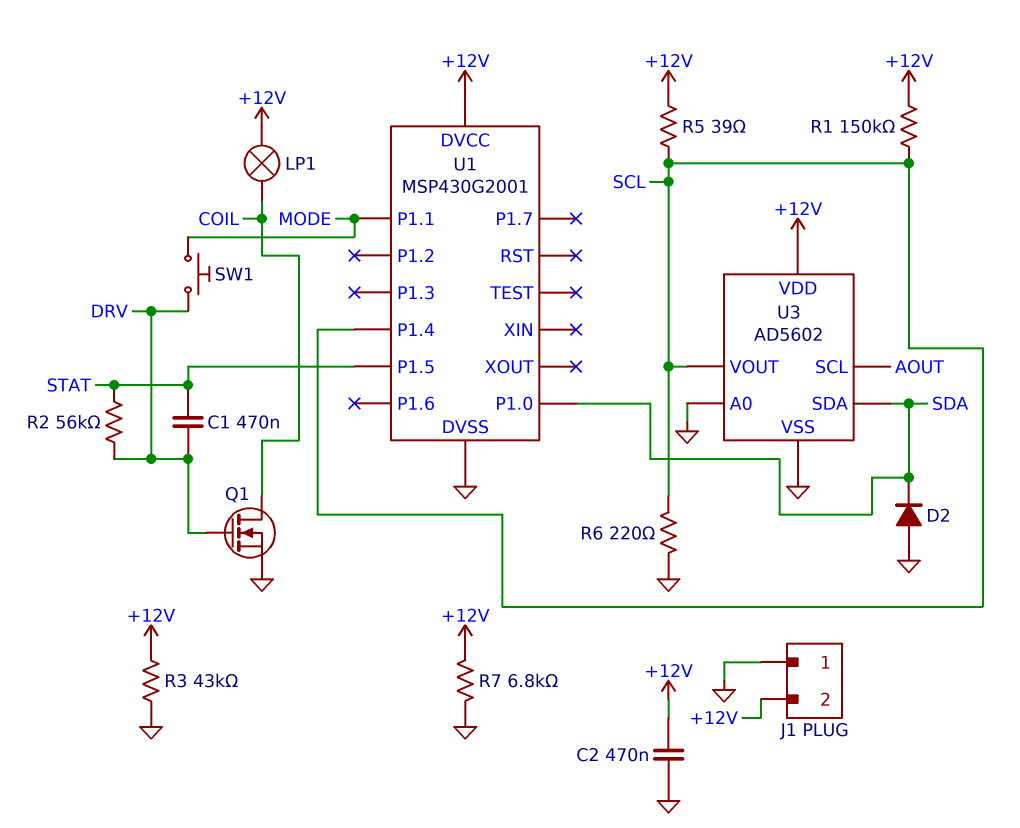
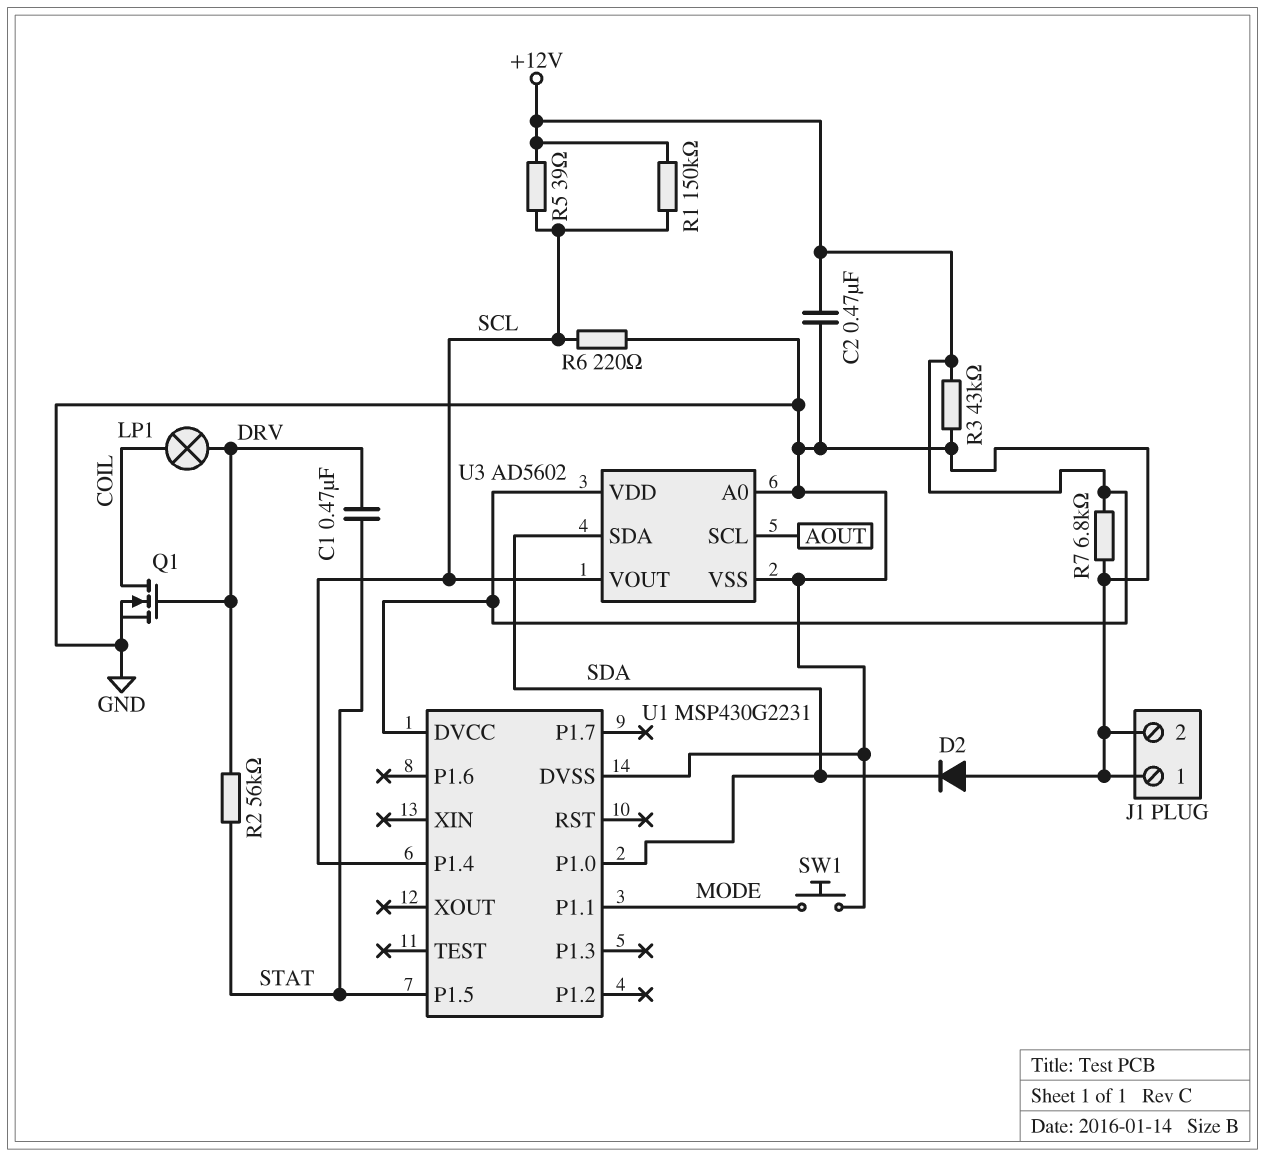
J1 pin 2: +12V -> GND
LP1: lamp (+12V, COIL) -> lamp (COIL, DRV)
SW1: button (DRV, MODE) -> button (GND, MODE)
U1: MSP430G2001 -> MSP430G2231

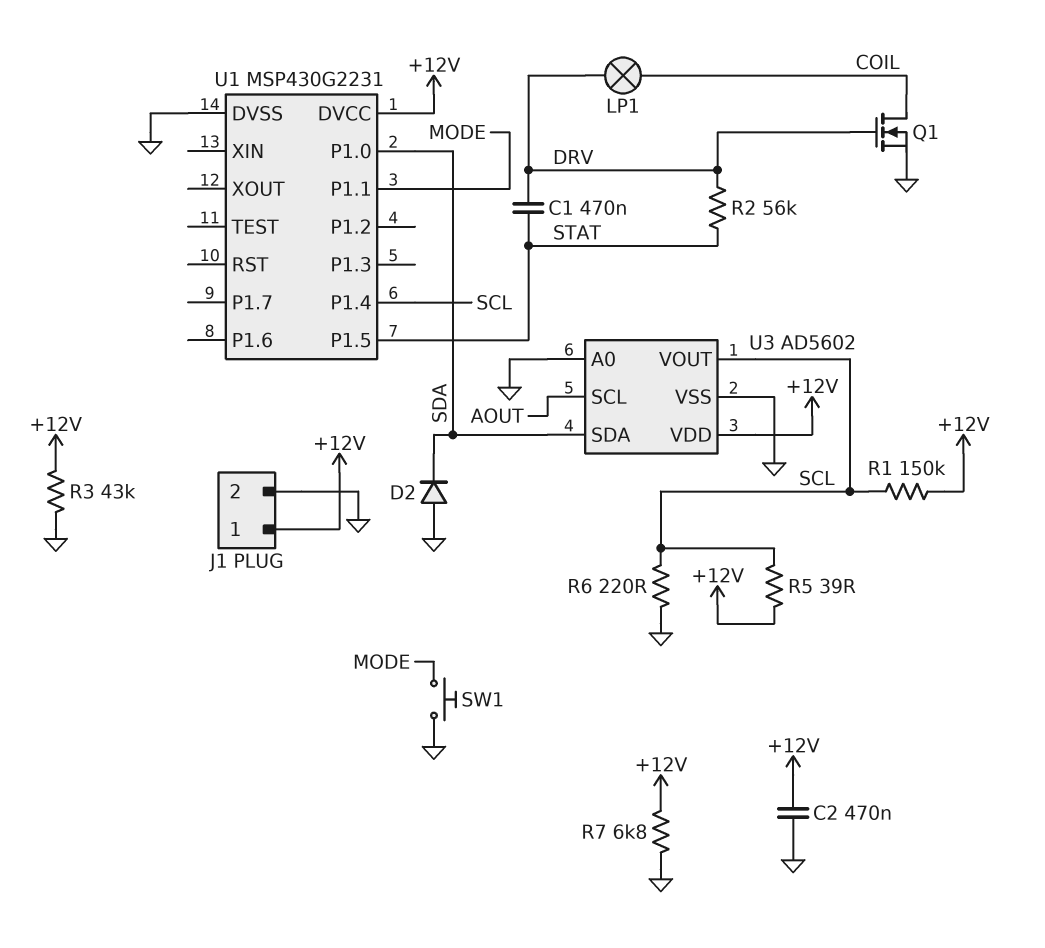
J1 pin 1: GND -> +12V

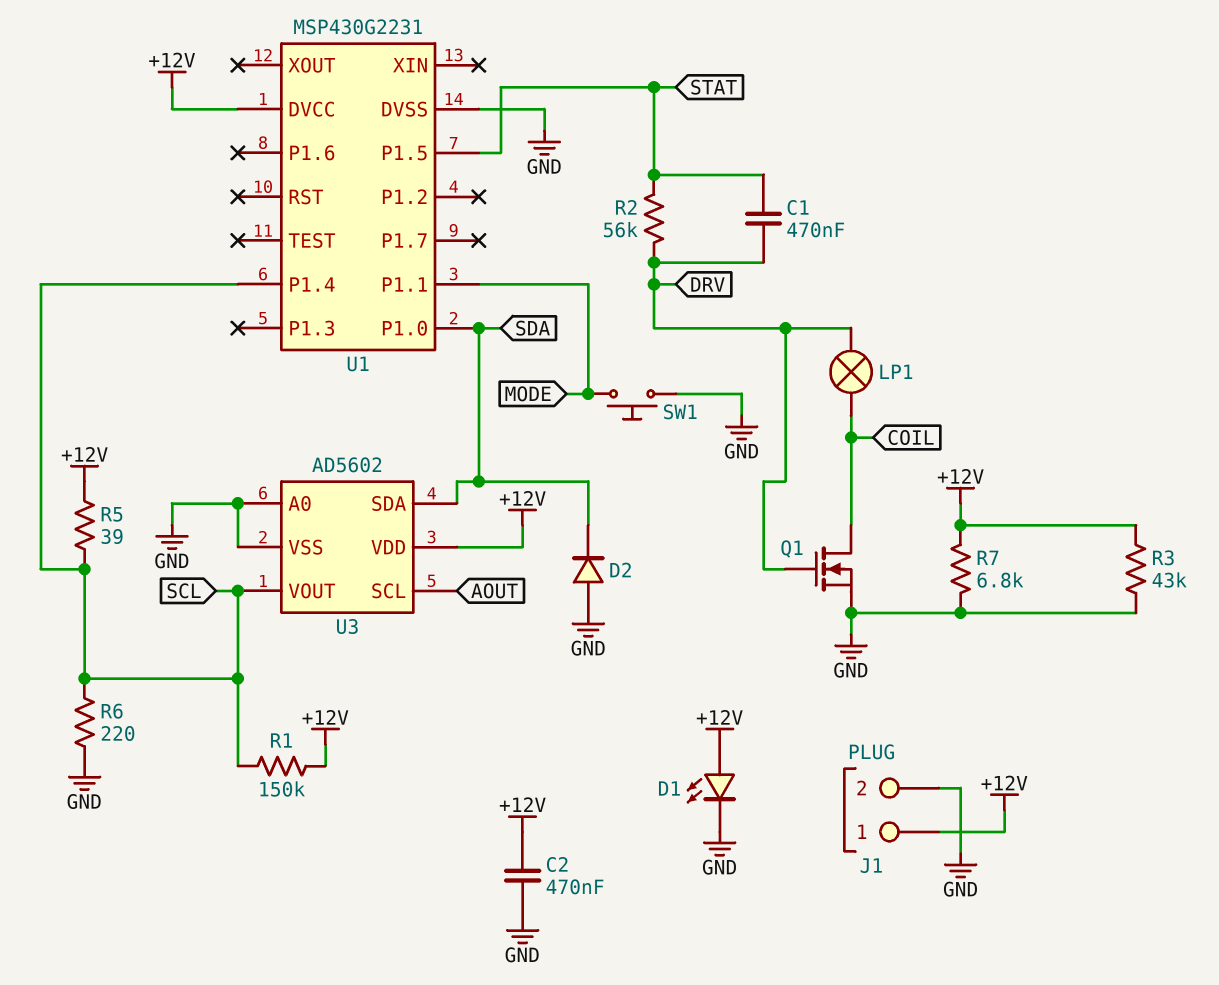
D1: none -> LED (A +12V, K GND)

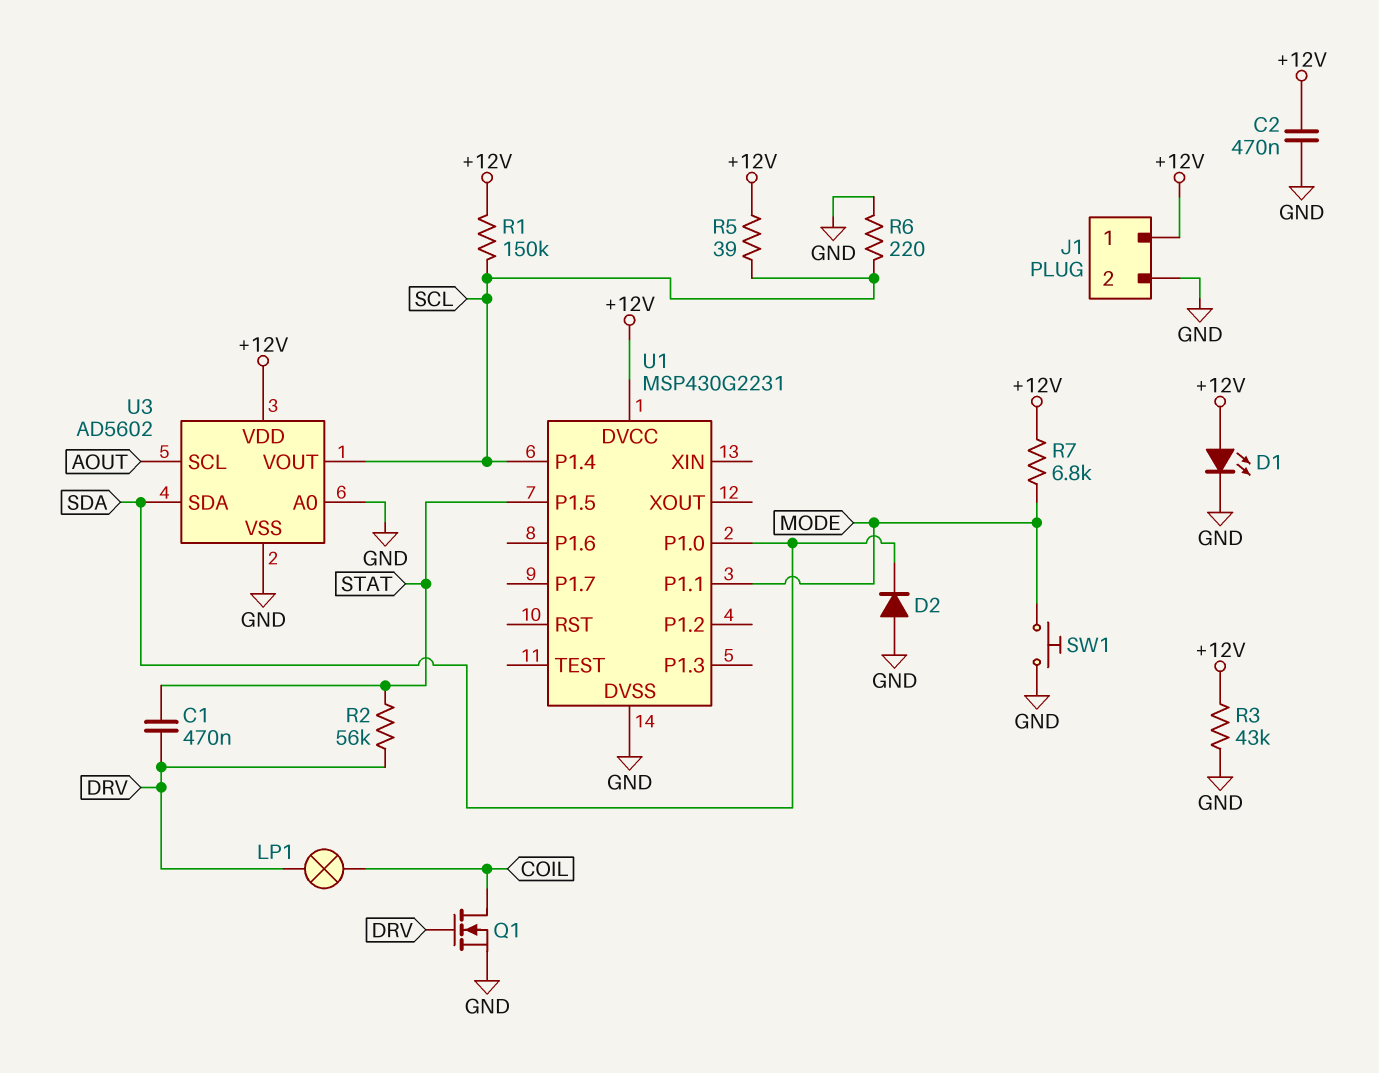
R7: 6.8k (+12V, GND) -> 6.8k (+12V, MODE)

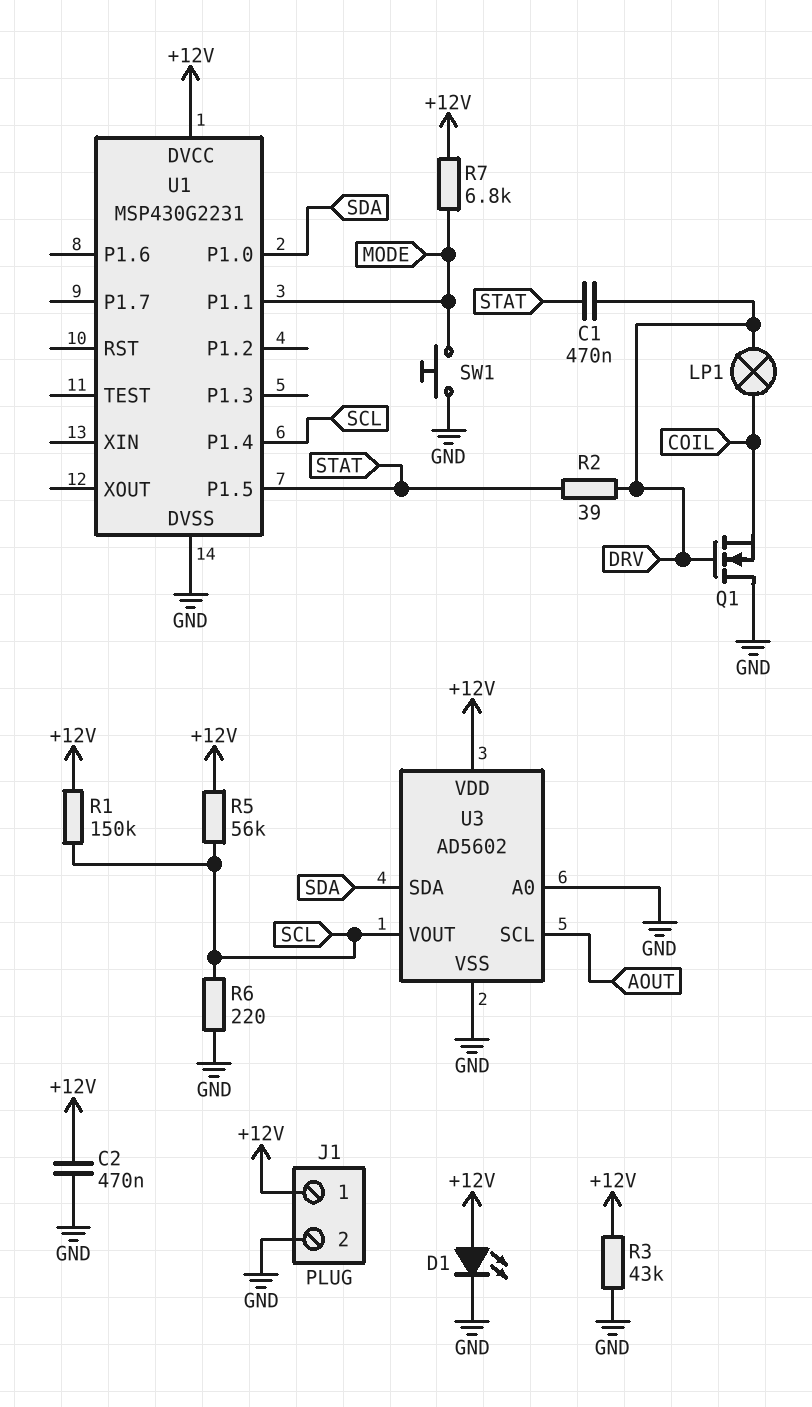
D2: diode (A GND, K SDA) -> none
Q1: NMOS (G DRV, D COIL, S GND) -> NMOS (G DRV, D GND, S COIL)
R2: 56k (DRV, STAT) -> 39 (DRV, STAT)
R5: 39 (+12V, SCL) -> 56k (+12V, SCL)

